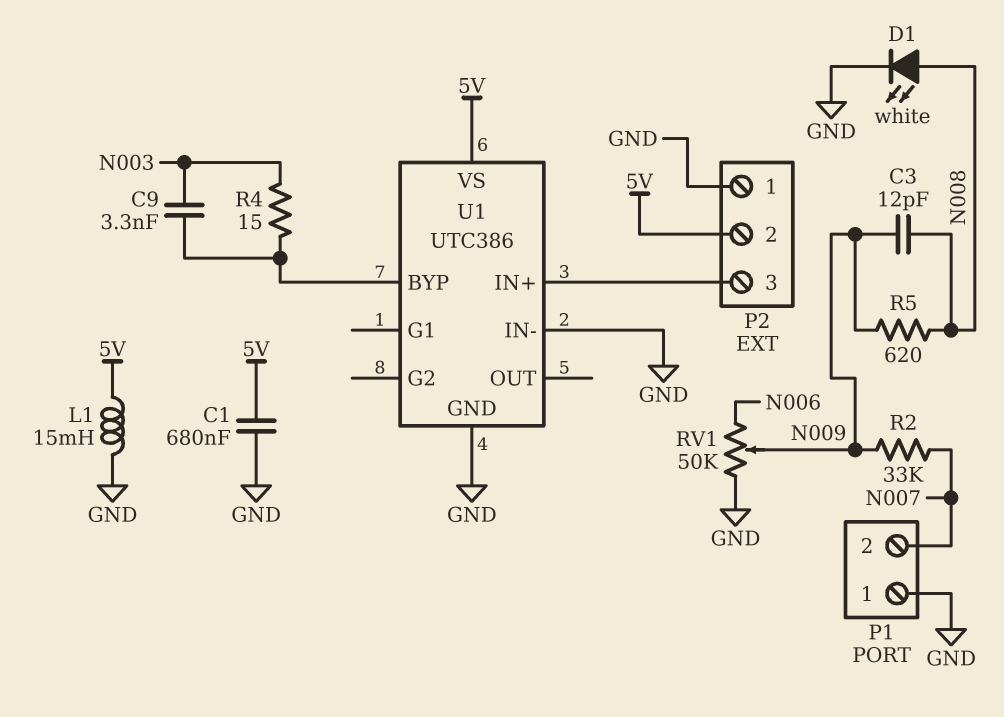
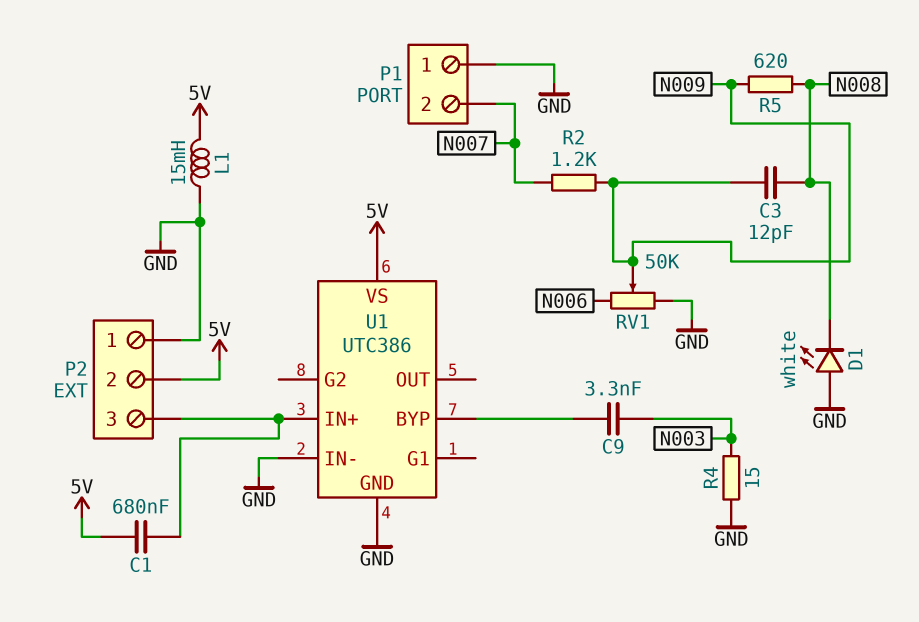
C1: 680nF (5V, GND) -> 680nF (5V, P2/3)
D1: LED white (A N008, K GND) -> LED white (A GND, K N008)
R2: 33k (N007, N009) -> 1.2k (N007, N009)
R4: 15 (N003, U1/BYP) -> 15 (GND, N003)

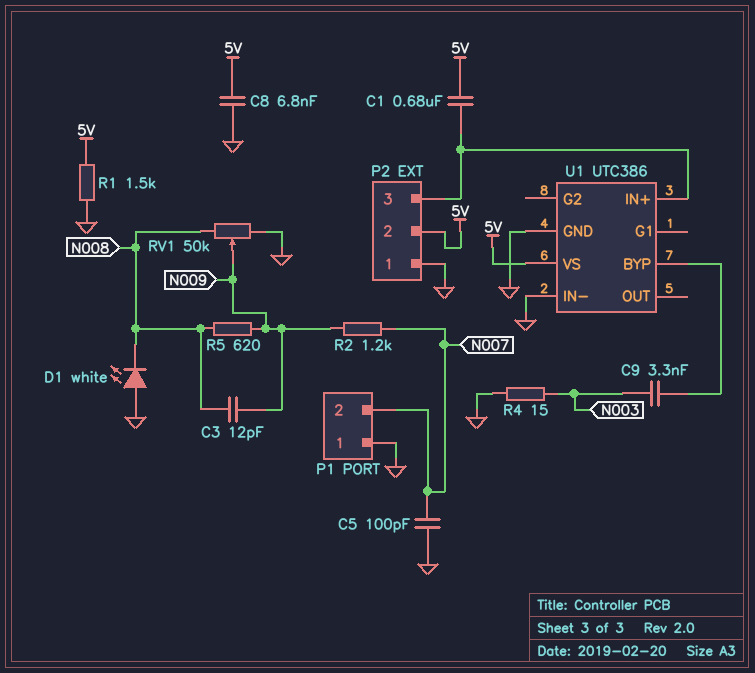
C5: none -> 100pF (GND, N007)
C8: none -> 6.8nF (5V, GND)
L1: 15mH (5V, GND) -> none
R1: none -> 1.5k (5V, GND)
RV1: 50k (GND, N006, wiper N009) -> 50k (GND, N008, wiper N009)

